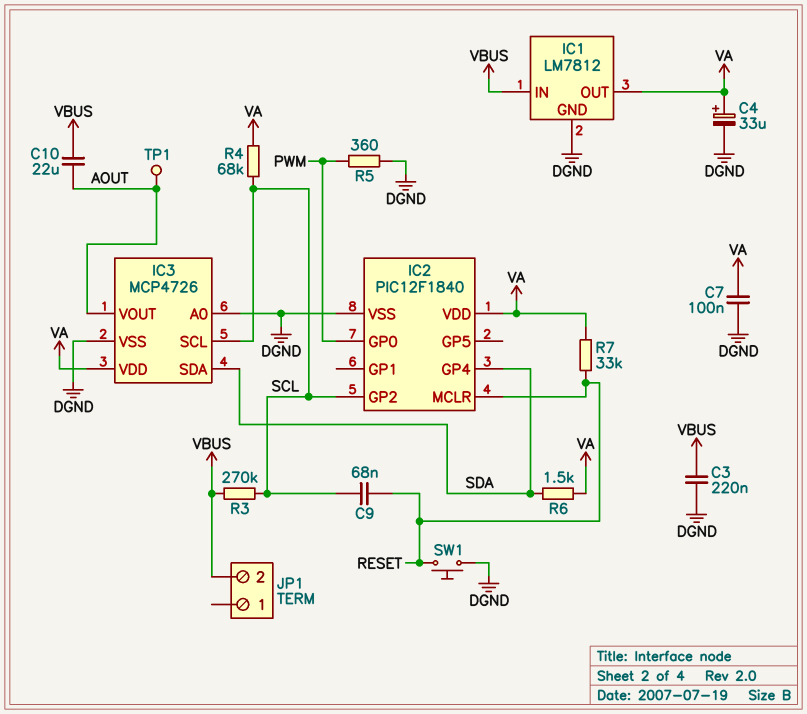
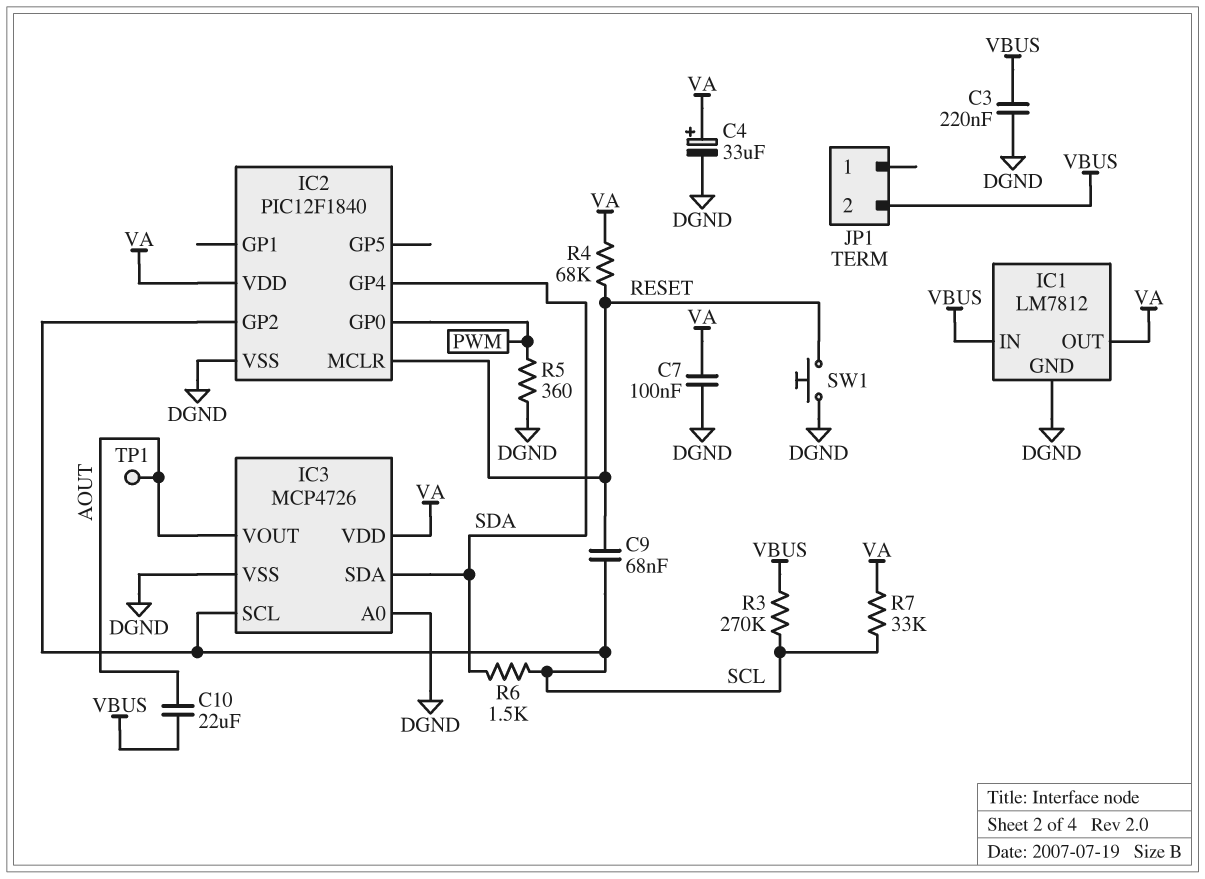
R4: 68k (SCL, VA) -> 68k (RESET, VA)
R6: 1.5k (SDA, VA) -> 1.5k (SCL, SDA)
R7: 33k (RESET, VA) -> 33k (SCL, VA)

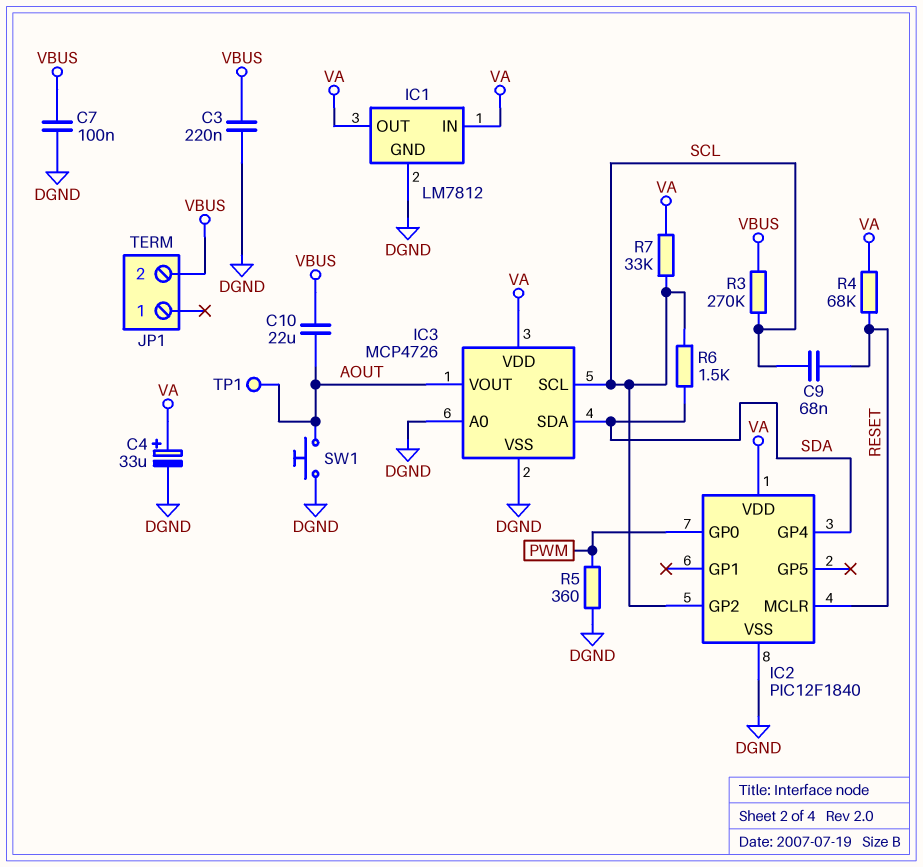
C7: 100nF (DGND, VA) -> 100nF (DGND, VBUS)
IC1 pin IN: VBUS -> VA
SW1: button (DGND, RESET) -> button (AOUT, DGND)

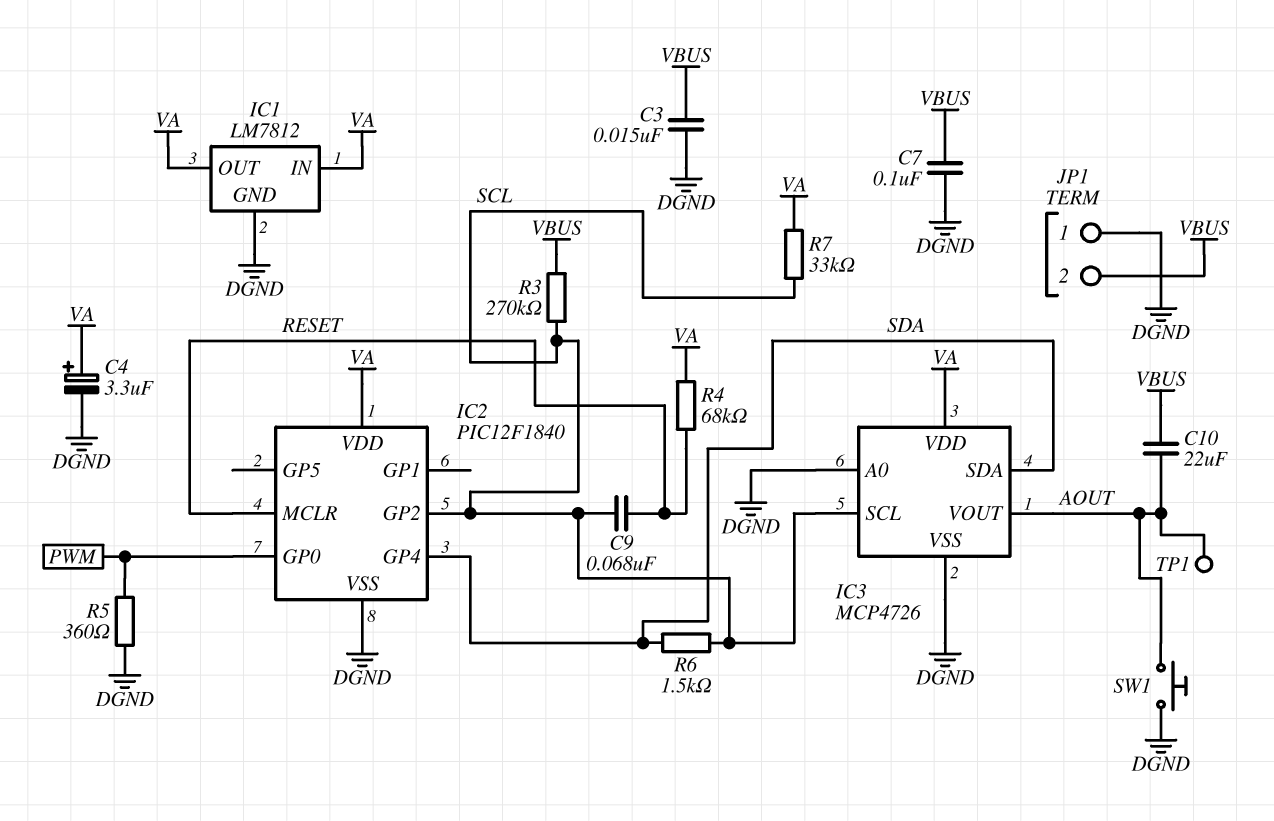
C3: 220nF (DGND, VBUS) -> 15nF (DGND, VBUS)
C4: 33uF (plus VA, minus DGND) -> 3.3uF (plus VA, minus DGND)
JP1 pin 1: none -> DGND

